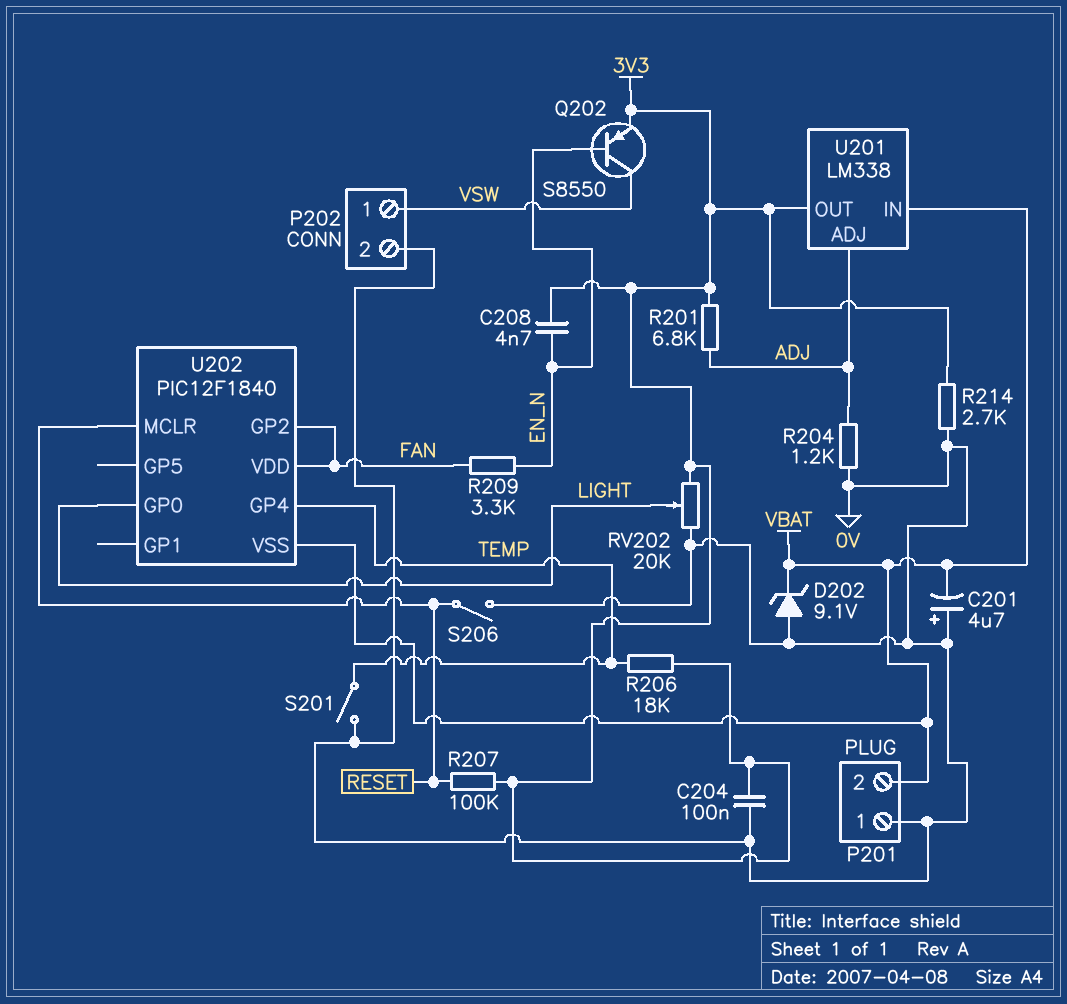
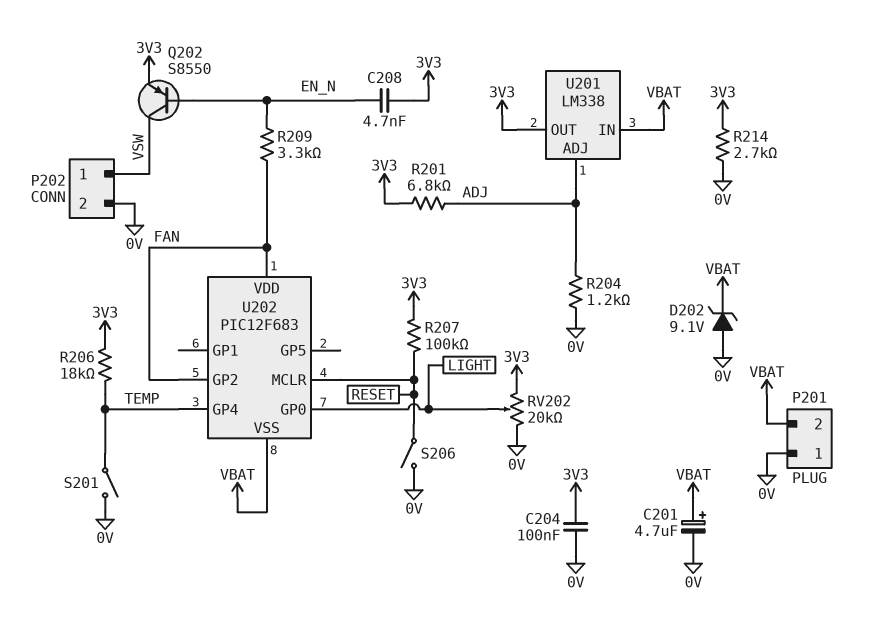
C201: 4.7uF (plus 0V, minus VBAT) -> 4.7uF (plus VBAT, minus 0V)
U202: PIC12F1840 -> PIC12F683

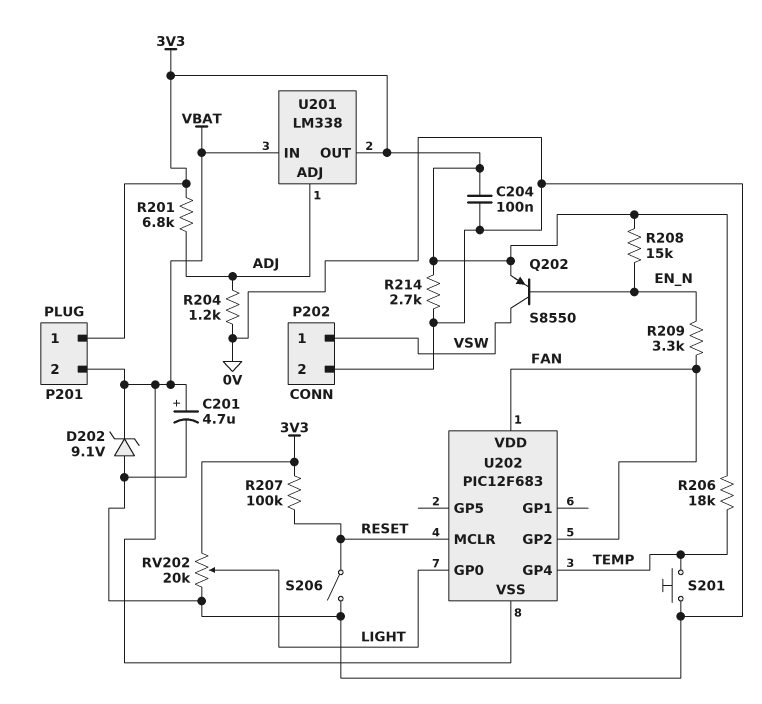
C208: 4.7nF (3V3, EN_N) -> none
P201 pin 1: 0V -> 3V3
R208: none -> 15k (3V3, EN_N)
S201: switch (0V, TEMP) -> button (0V, TEMP)

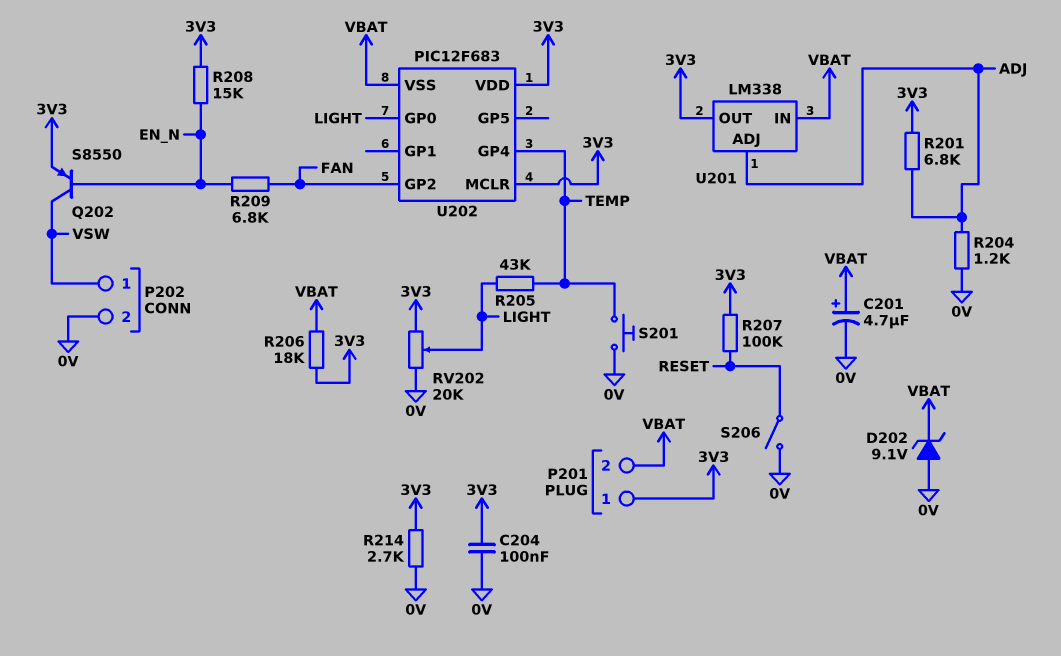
R205: none -> 43k (LIGHT, TEMP)
R206: 18k (3V3, TEMP) -> 18k (3V3, VBAT)
R209: 3.3k (EN_N, FAN) -> 6.8k (EN_N, FAN)
U202 pin MCLR: RESET -> 3V3
U202 pin VDD: FAN -> 3V3

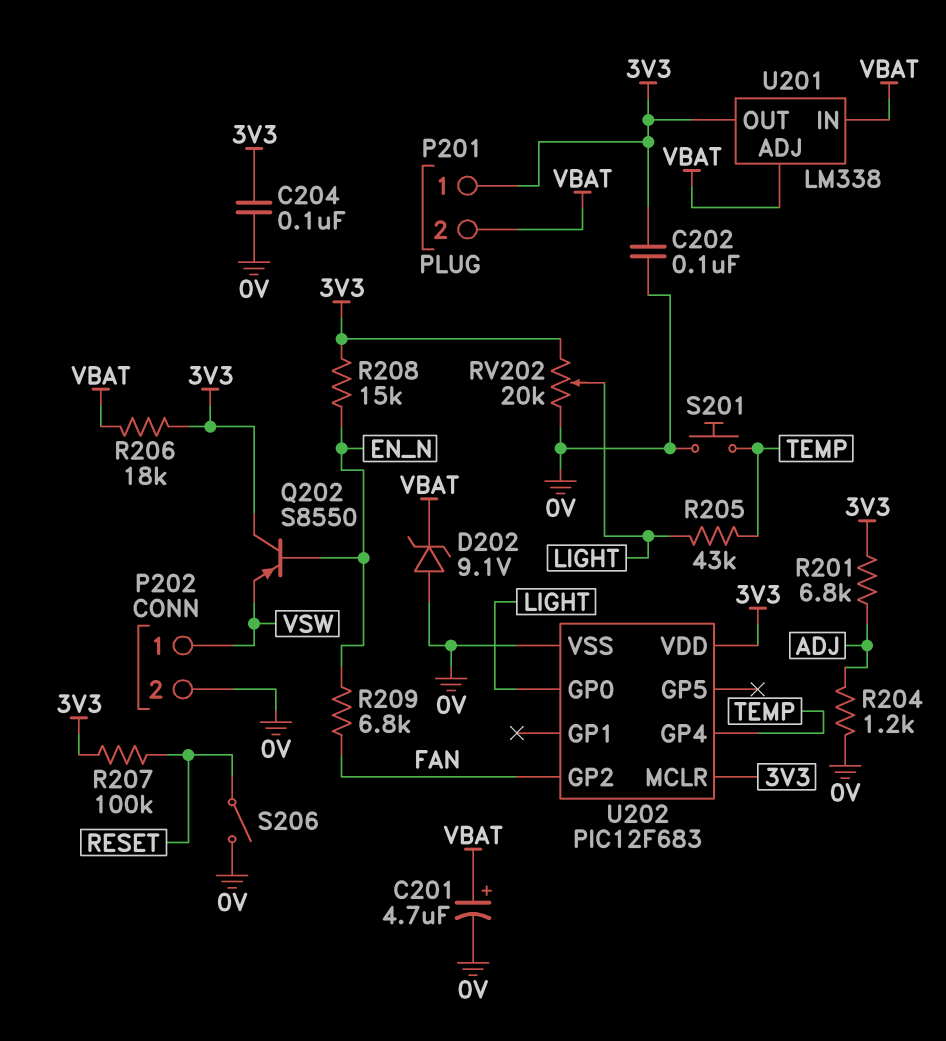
C202: none -> 100nF (0V, 3V3)
Q202: PNP S8550 (B EN_N, C VSW, E 3V3) -> PNP S8550 (B EN_N, C 3V3, E VSW)
R214: 2.7k (0V, 3V3) -> none
U201 pin ADJ: ADJ -> VBAT
U202 pin VSS: VBAT -> 0V

